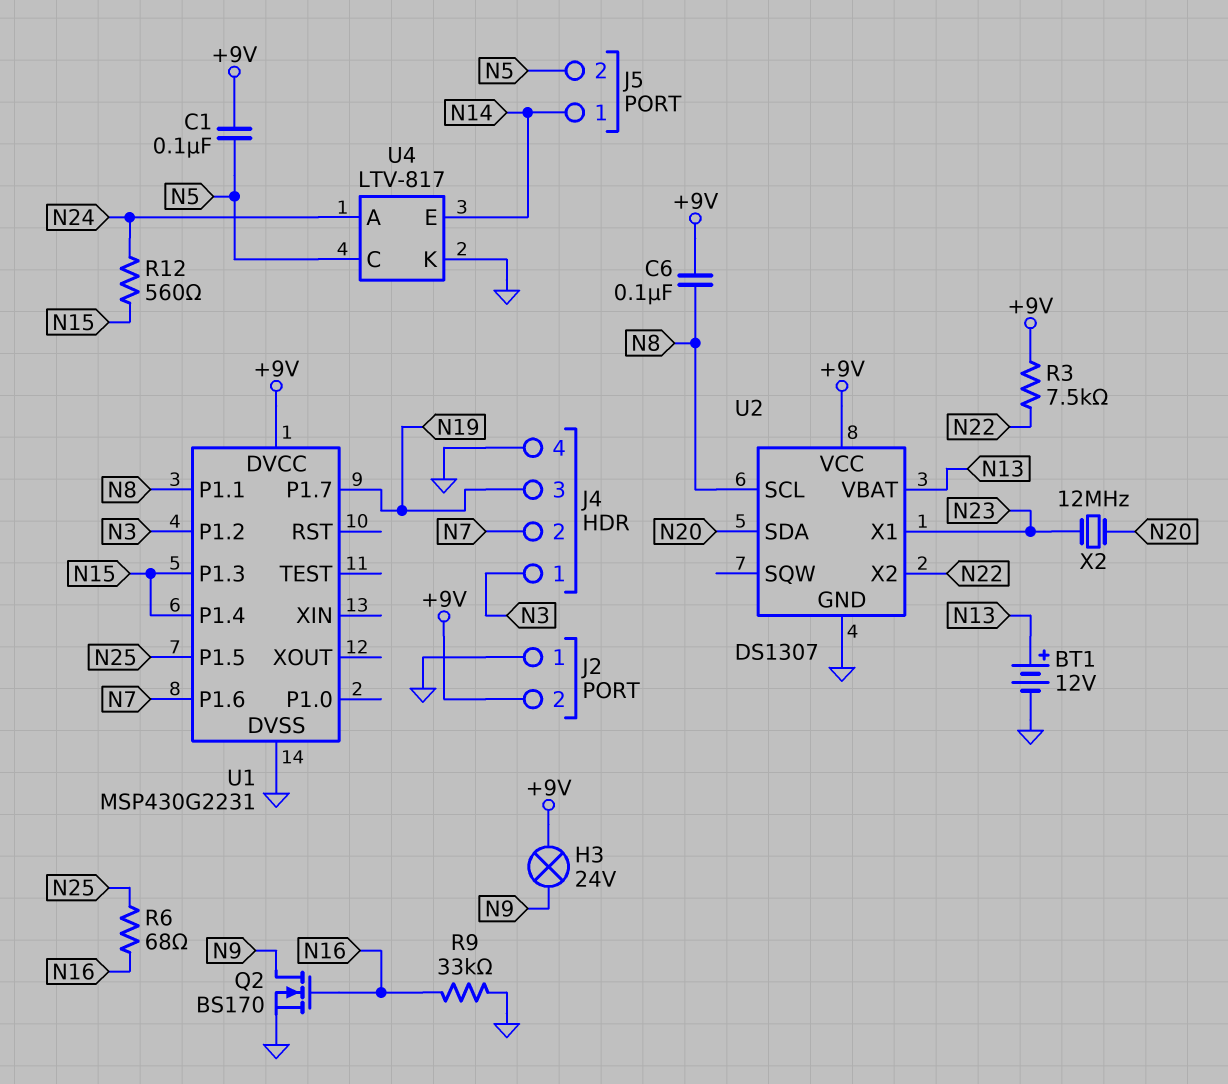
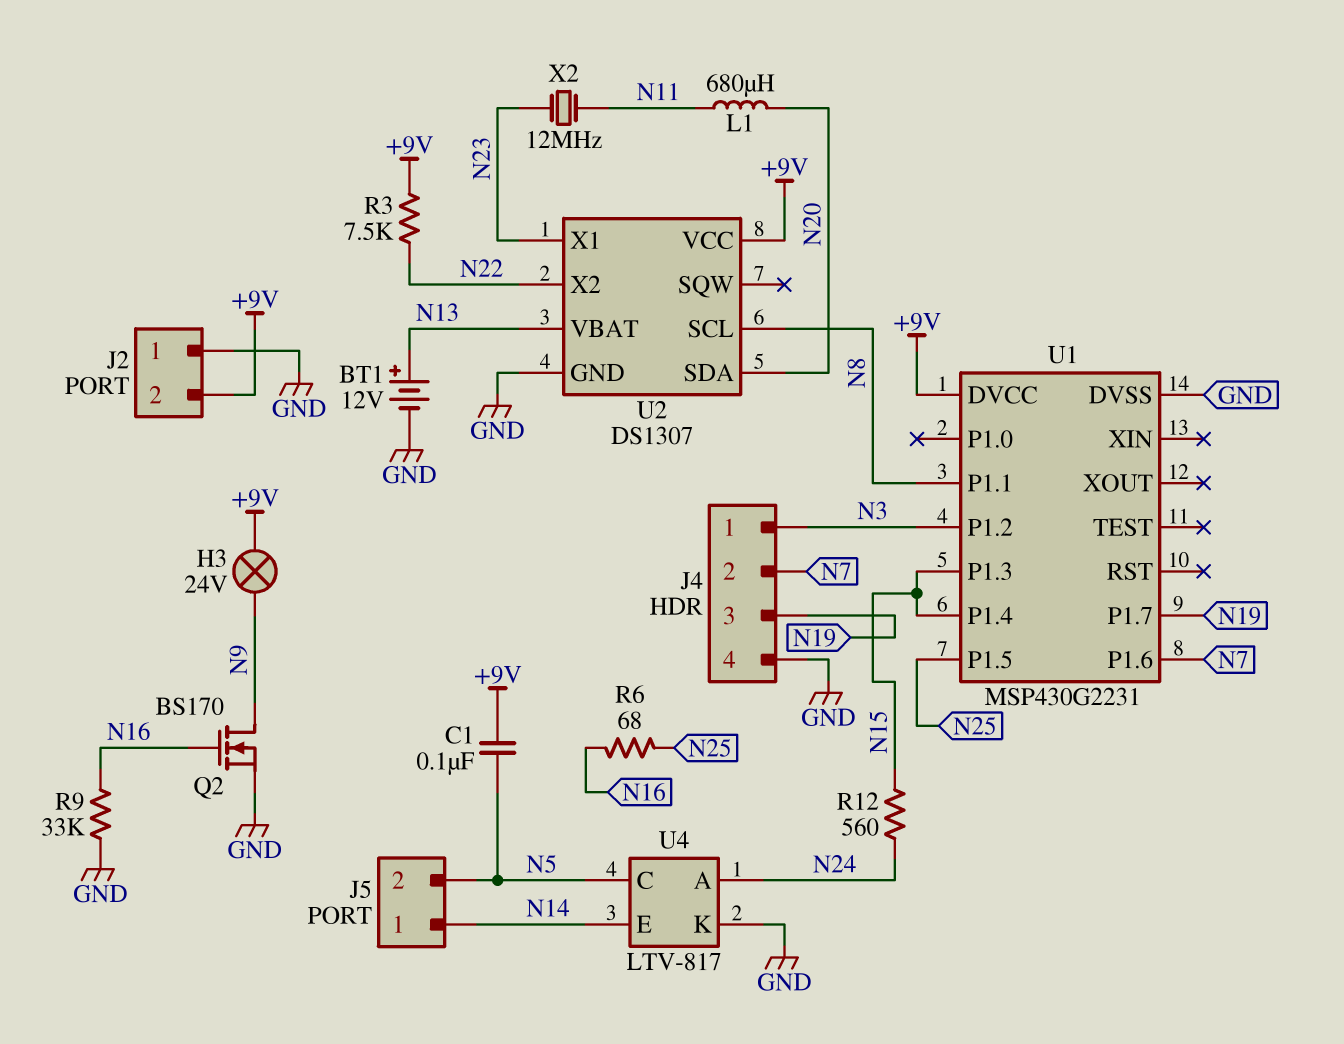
C6: 100nF (+9V, N8) -> none
L1: none -> 680uH (N11, N20)
X2: 12MHz (N20, N23) -> 12MHz (N11, N23)

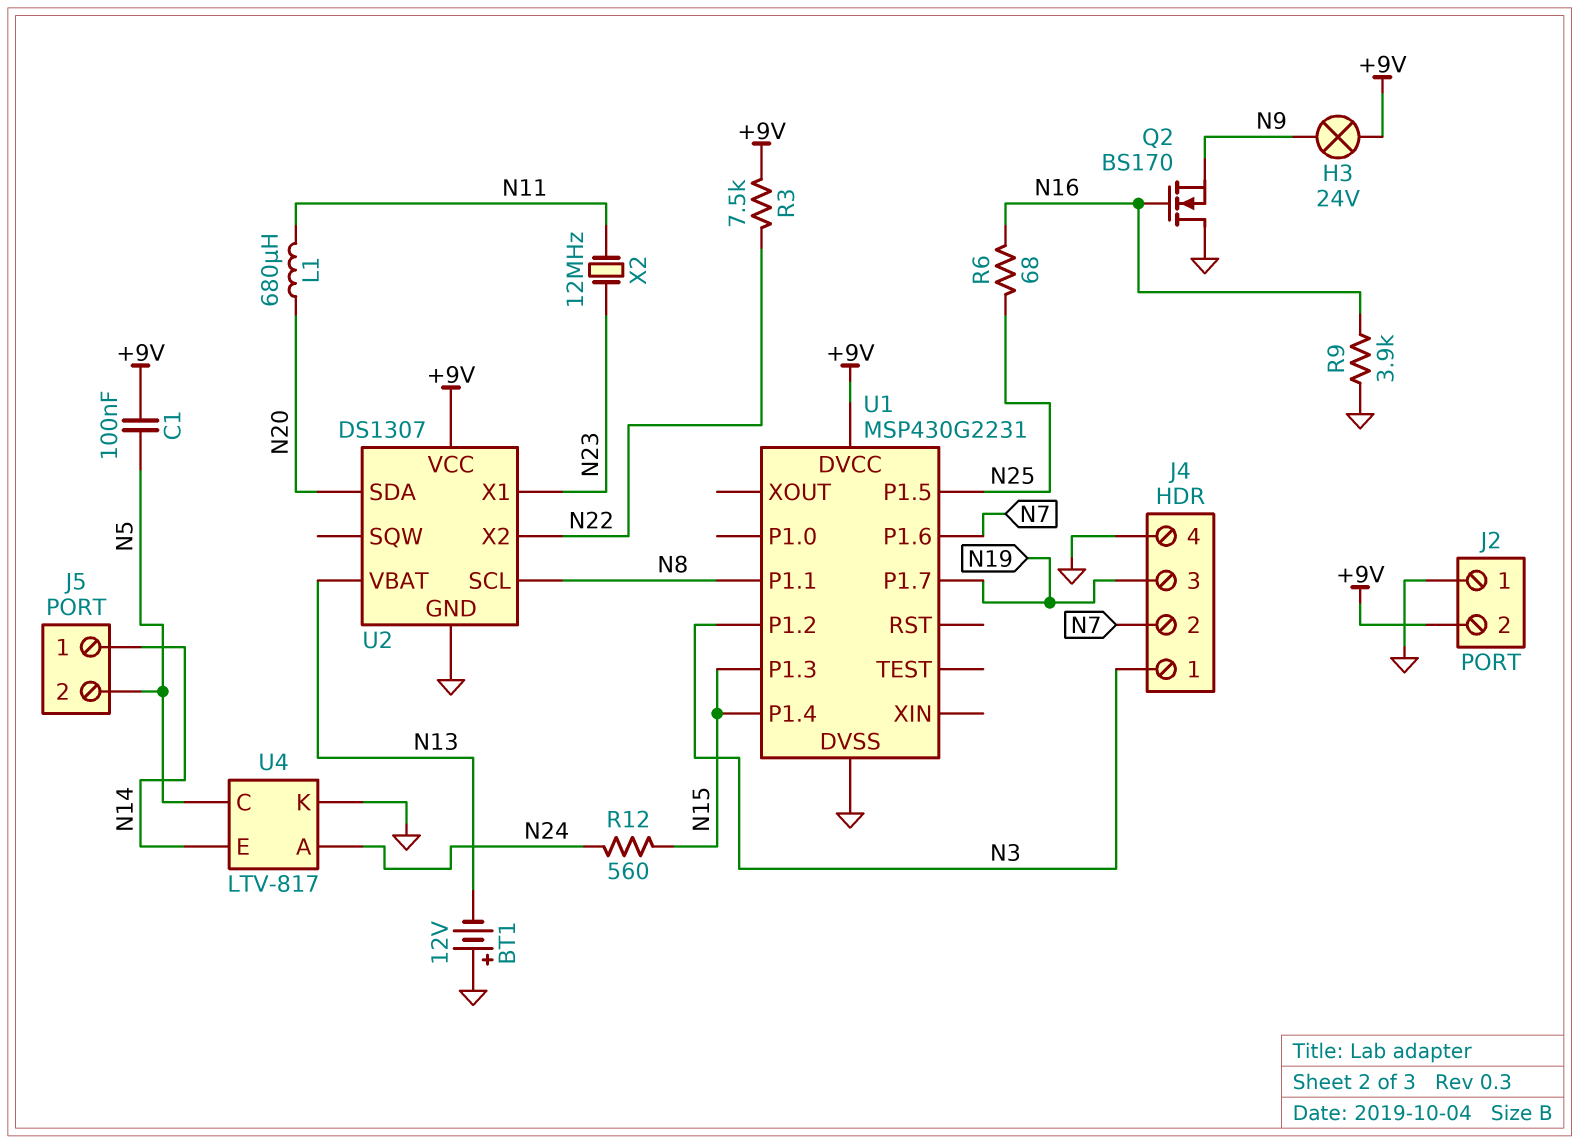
BT1: 12V (plus N13, minus GND) -> 12V (plus GND, minus N13)
Q2: NMOS BS170 (G N16, D N9, S GND) -> NMOS BS170 (G N16, D GND, S N9)
R9: 33k (GND, N16) -> 3.9k (GND, N16)

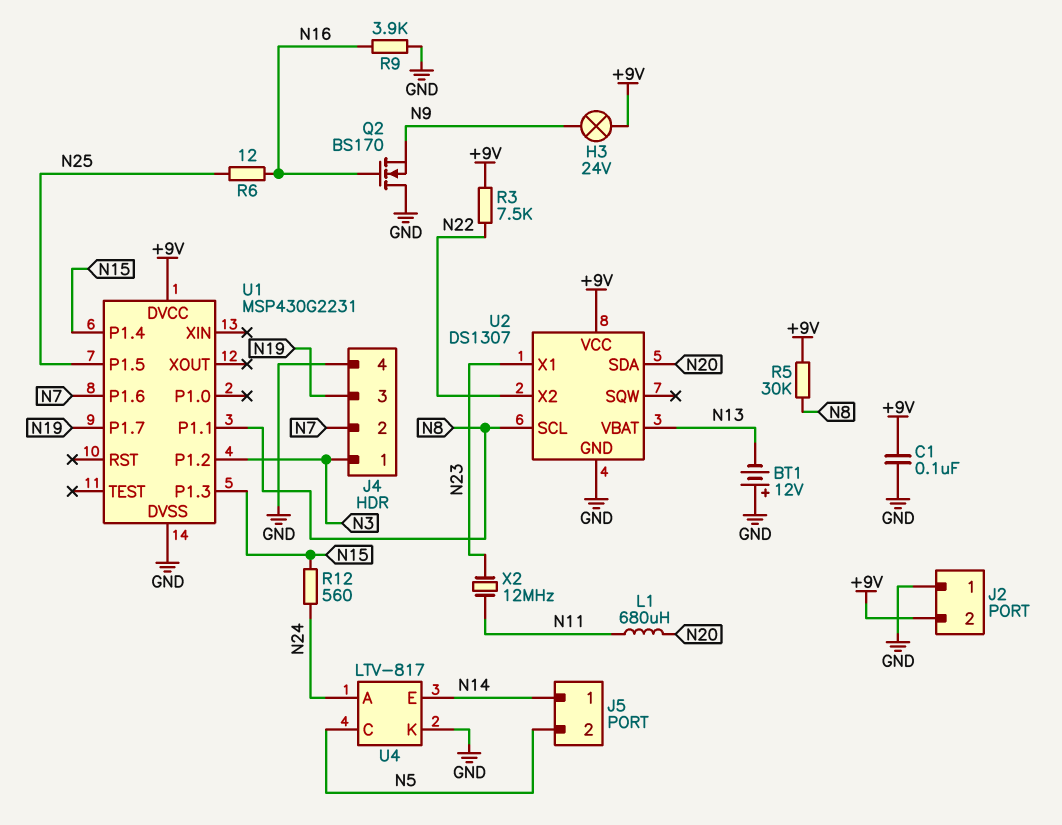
C1: 100nF (+9V, N5) -> 100nF (+9V, GND)
R5: none -> 30k (+9V, N8)
R6: 68 (N16, N25) -> 12 (N16, N25)

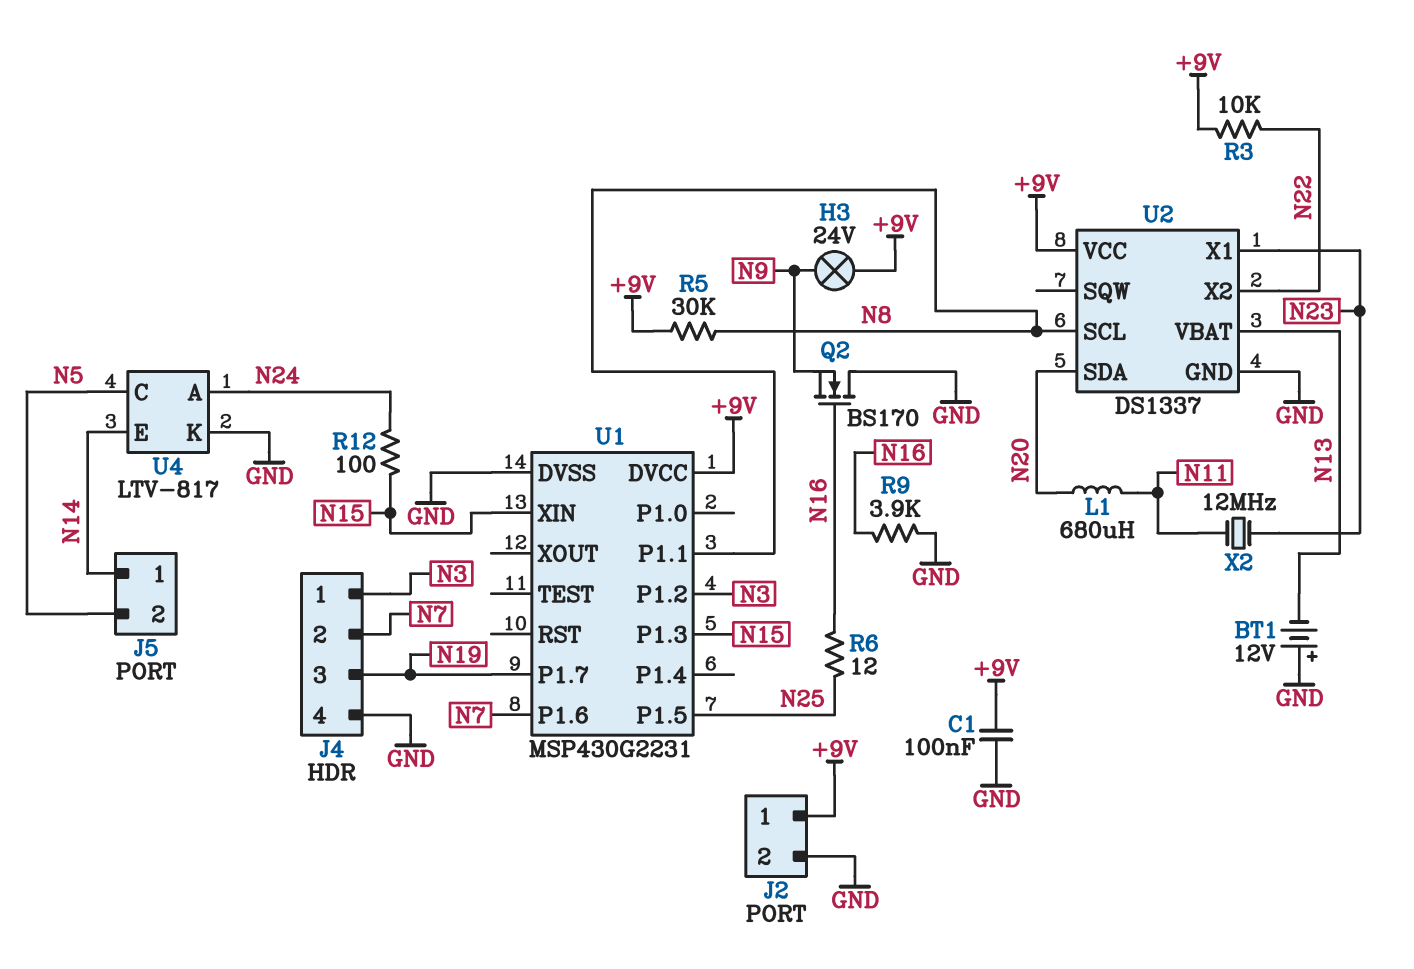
J2 pin 1: GND -> +9V
J2 pin 2: +9V -> GND
R3: 7.5k (+9V, N22) -> 10k (+9V, N22)
R12: 560 (N15, N24) -> 100 (N15, N24)
U1 pin P1.4: N15 -> none
U1 pin XIN: none -> N15
U2: DS1307 -> DS1337

